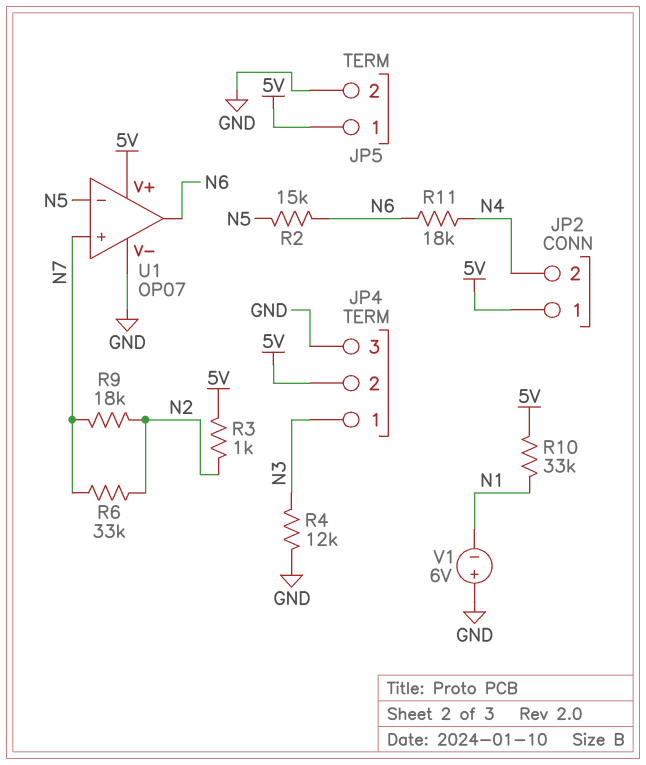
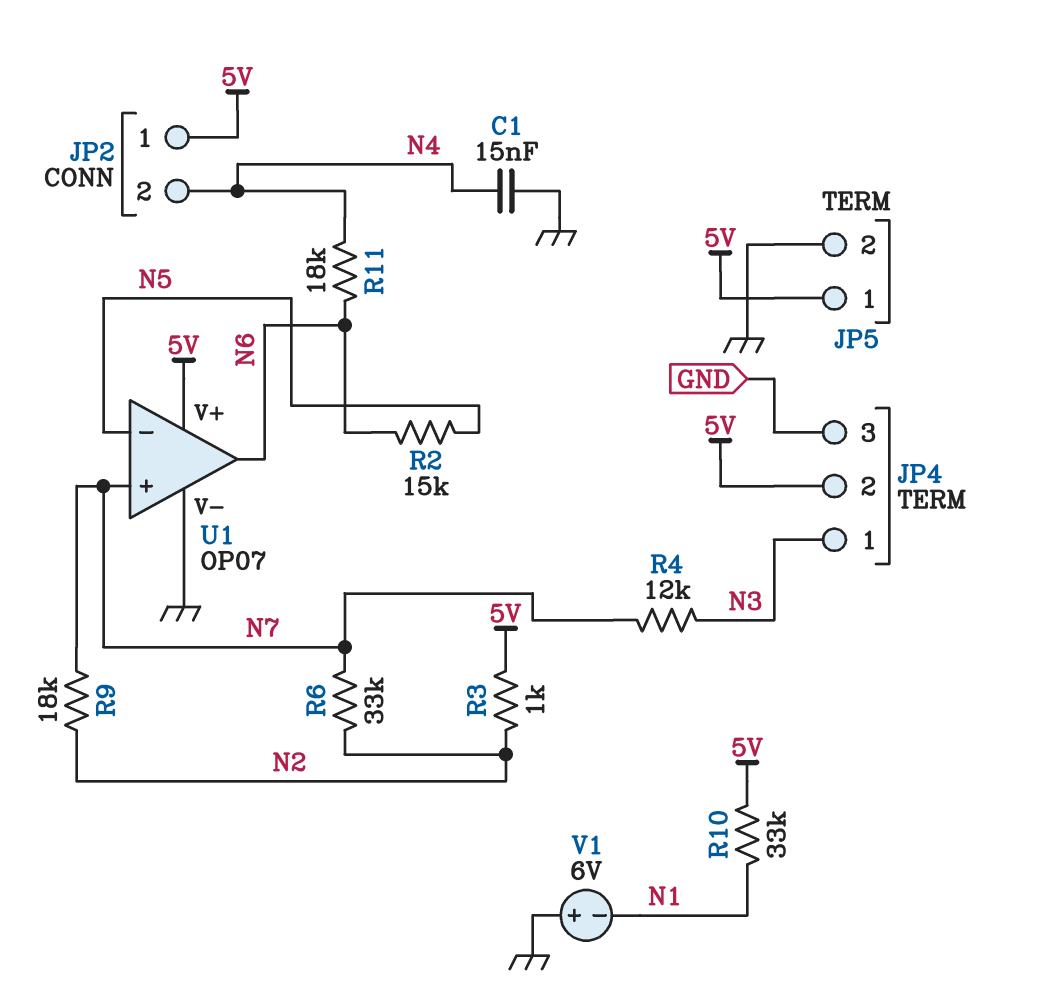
C1: none -> 15nF (GND, N4)
R4: 12k (GND, N3) -> 12k (N3, N7)

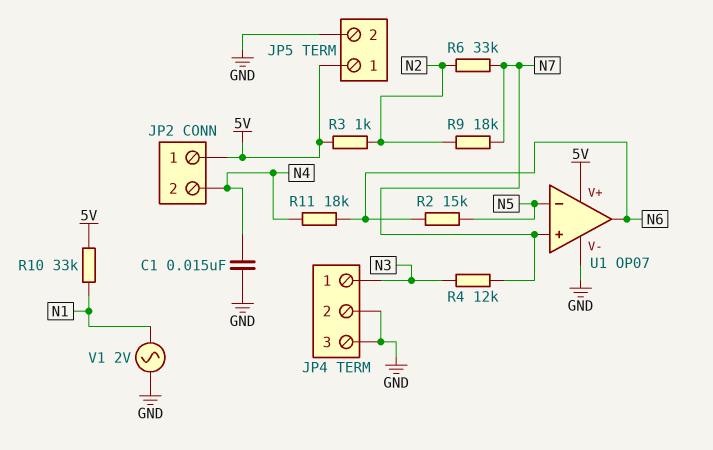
JP4 pin 2: 5V -> GND
V1: 6V (plus GND, minus N1) -> AC 2V (GND, N1)

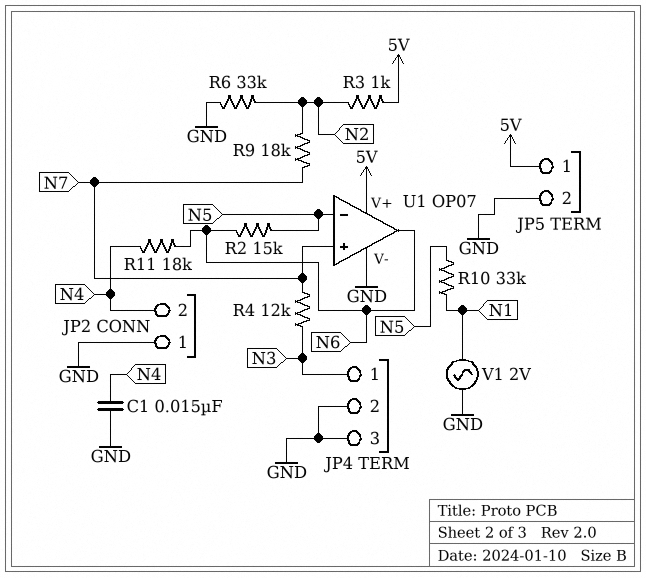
JP2 pin 1: 5V -> GND
R6: 33k (N2, N7) -> 33k (GND, N2)
R10: 33k (5V, N1) -> 33k (N1, N5)

